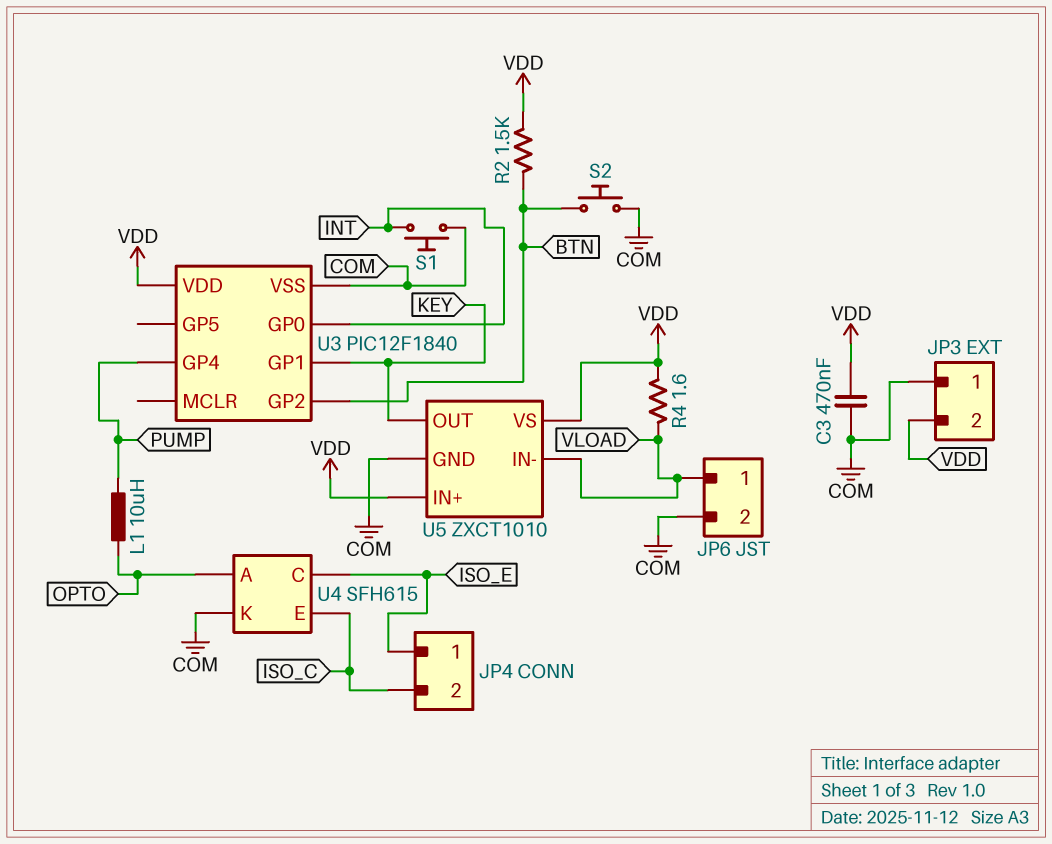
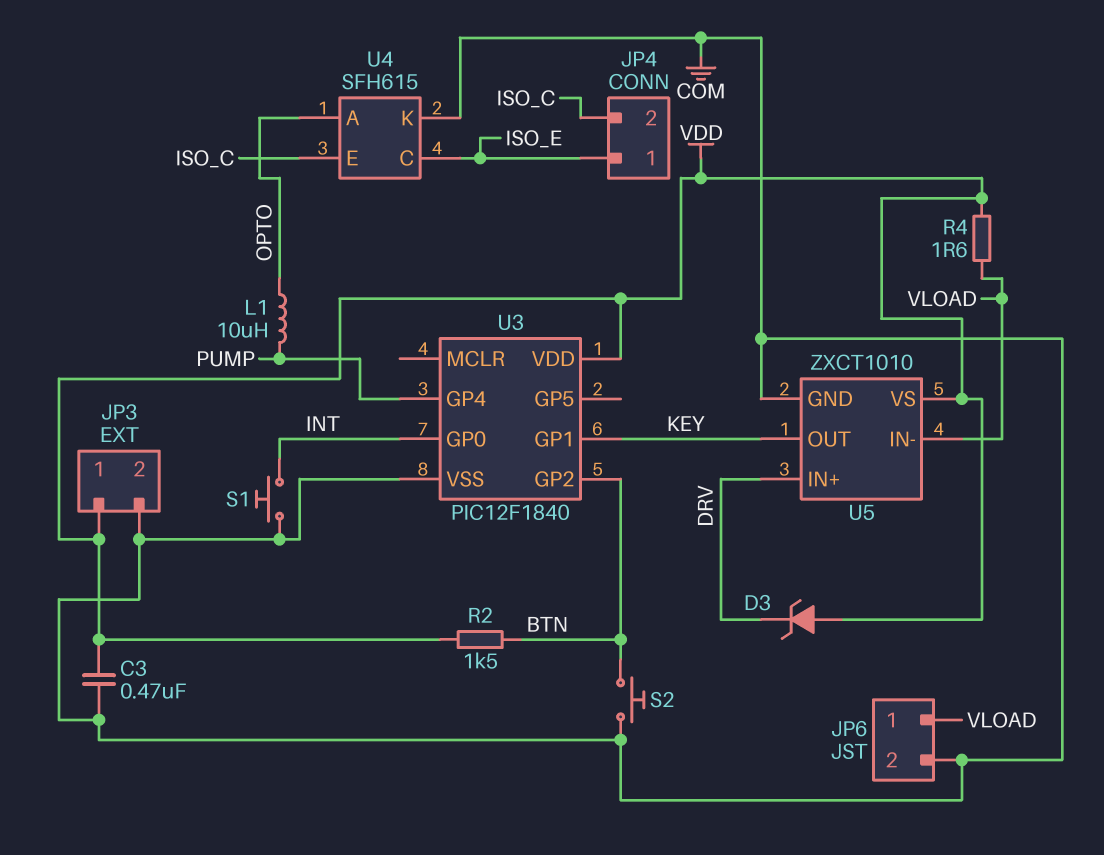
D3: none -> zener (A VDD, K DRV)
JP3 pin 1: COM -> VDD
JP3 pin 2: VDD -> COM
U5 pin IN+: VDD -> DRV

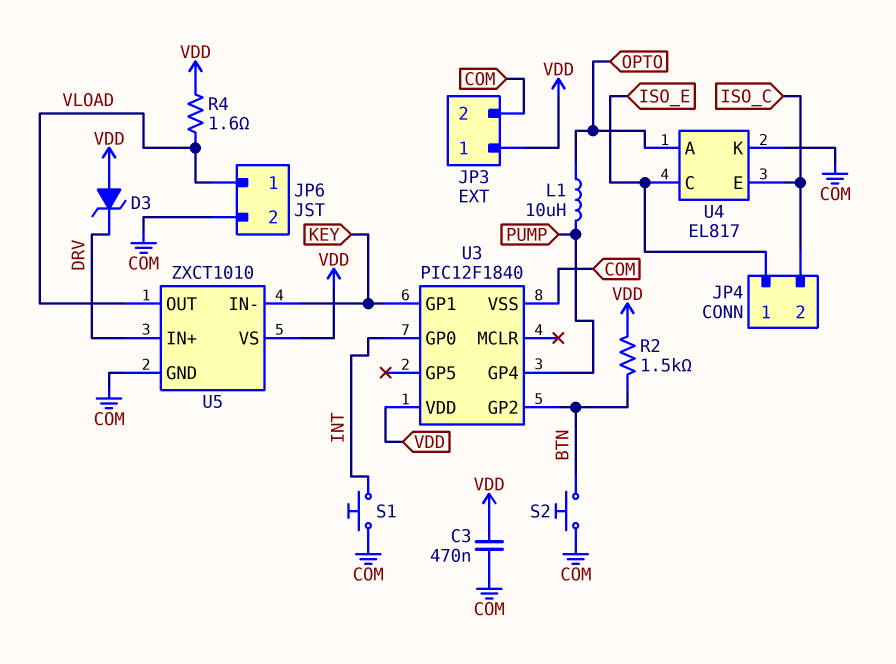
U4: SFH615 -> EL817
U5 pin IN-: VLOAD -> KEY
U5 pin OUT: KEY -> VLOAD

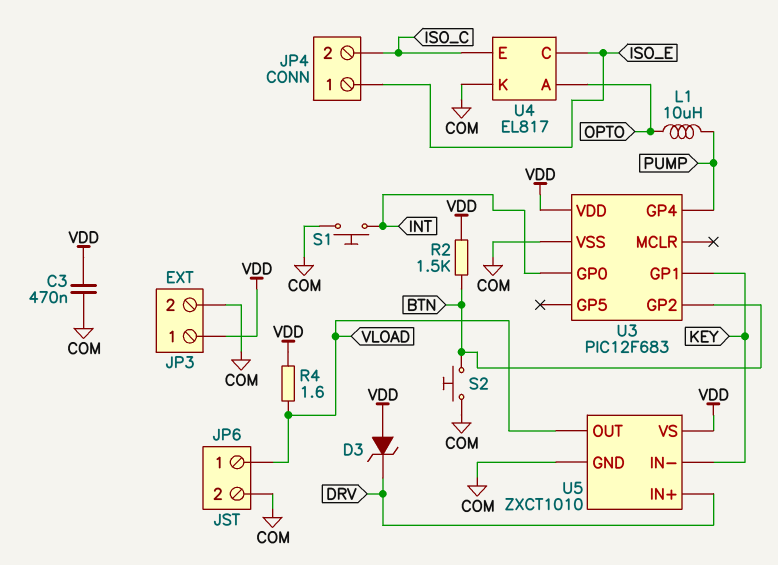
U3: PIC12F1840 -> PIC12F683

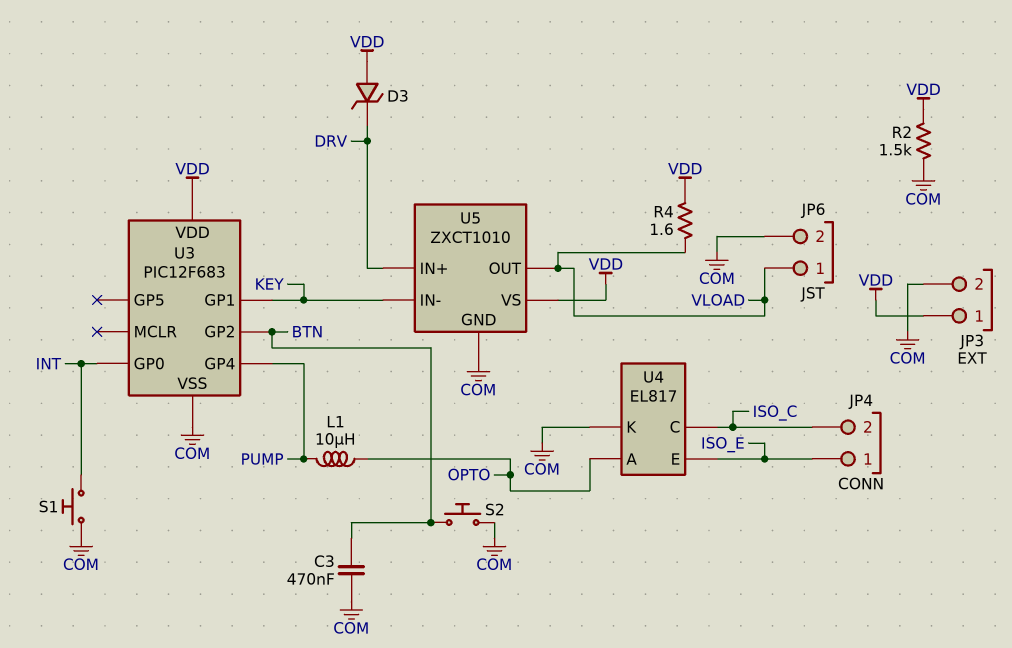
C3: 470nF (COM, VDD) -> 470nF (BTN, COM)
R2: 1.5k (BTN, VDD) -> 1.5k (COM, VDD)
U4 pin C: ISO_E -> ISO_C
U4 pin E: ISO_C -> ISO_E

